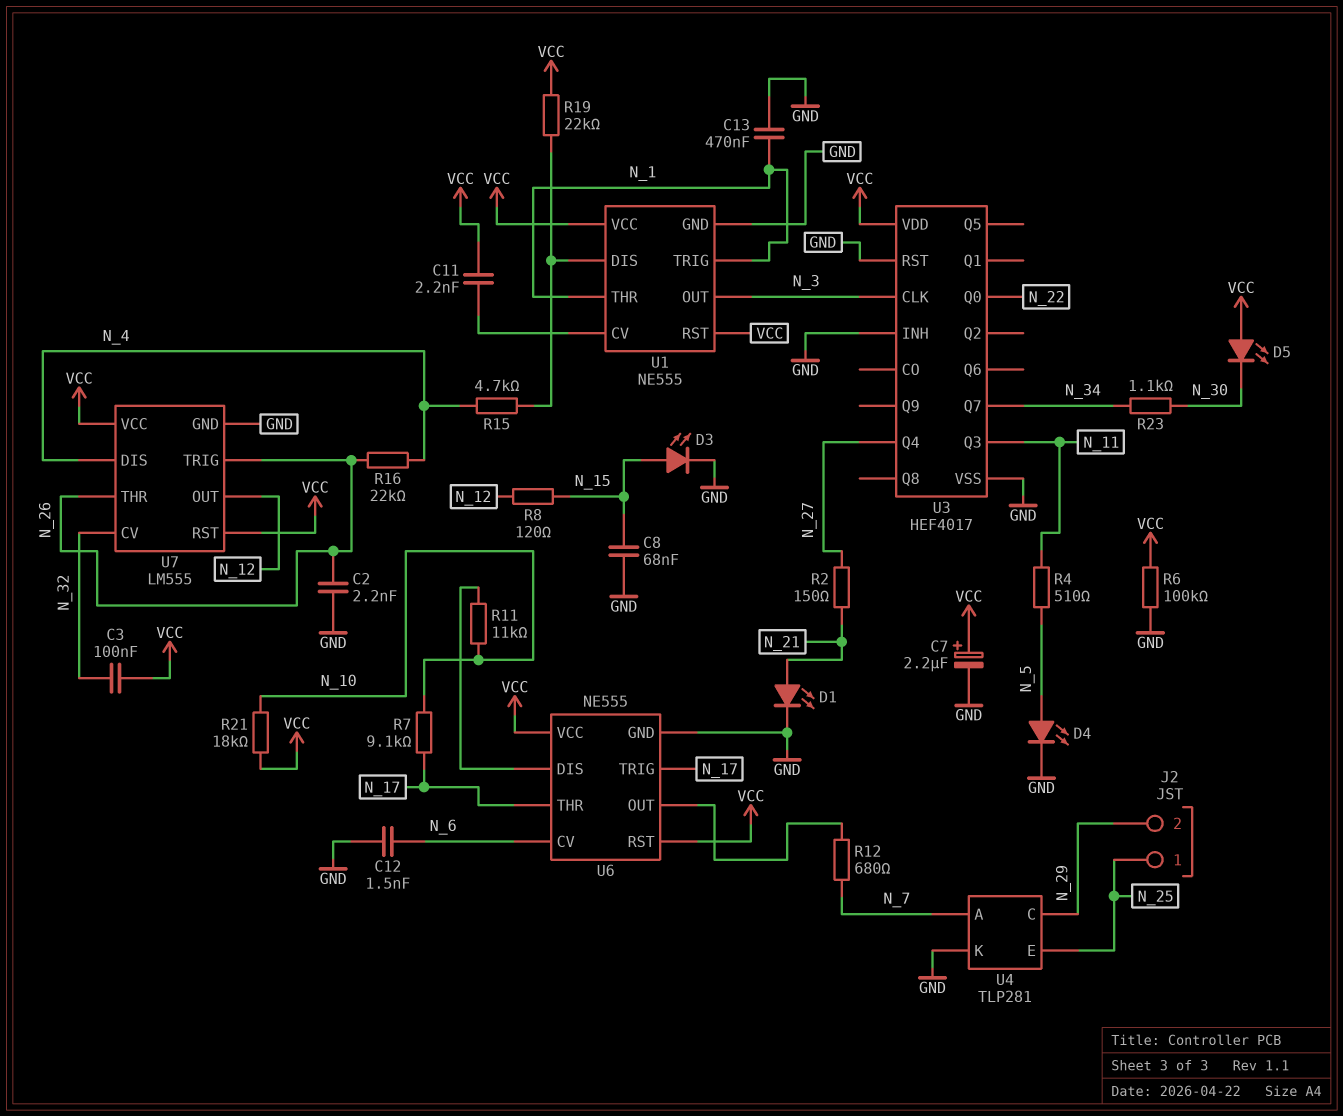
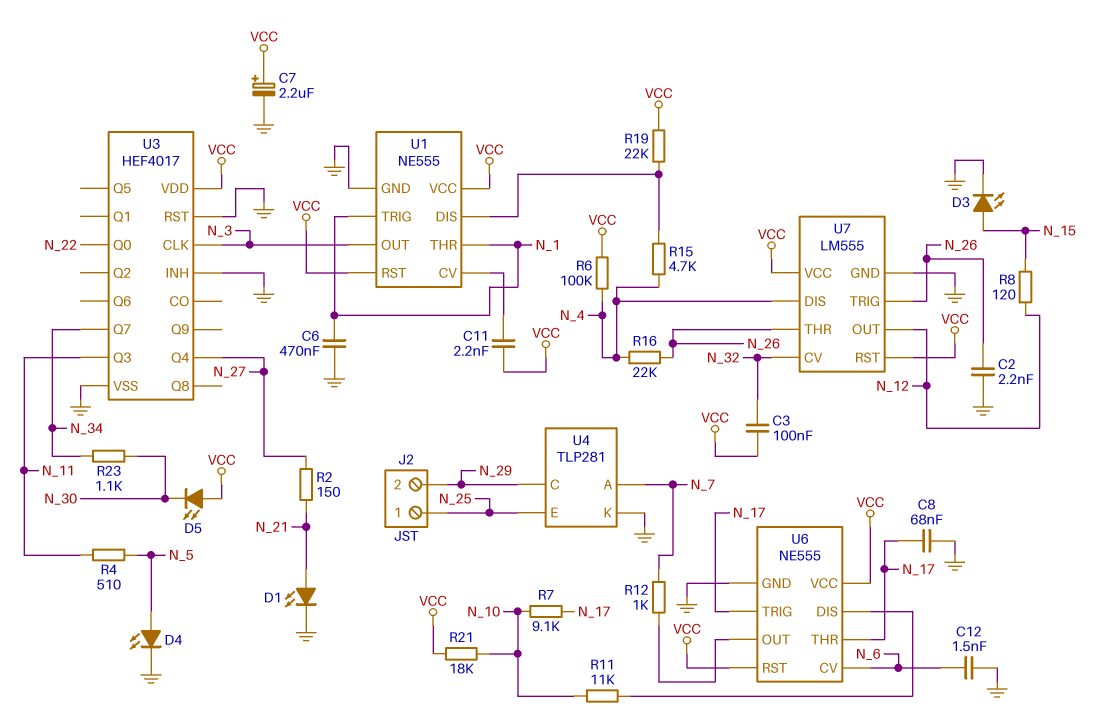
C6: none -> 470nF (GND, N_1)
C8: 68nF (GND, N_15) -> 68nF (GND, N_17)
C13: 470nF (GND, N_1) -> none
R6: 100k (GND, VCC) -> 100k (N_4, VCC)
R12: 680 (N_7, U6/OUT) -> 1k (N_7, U6/OUT)

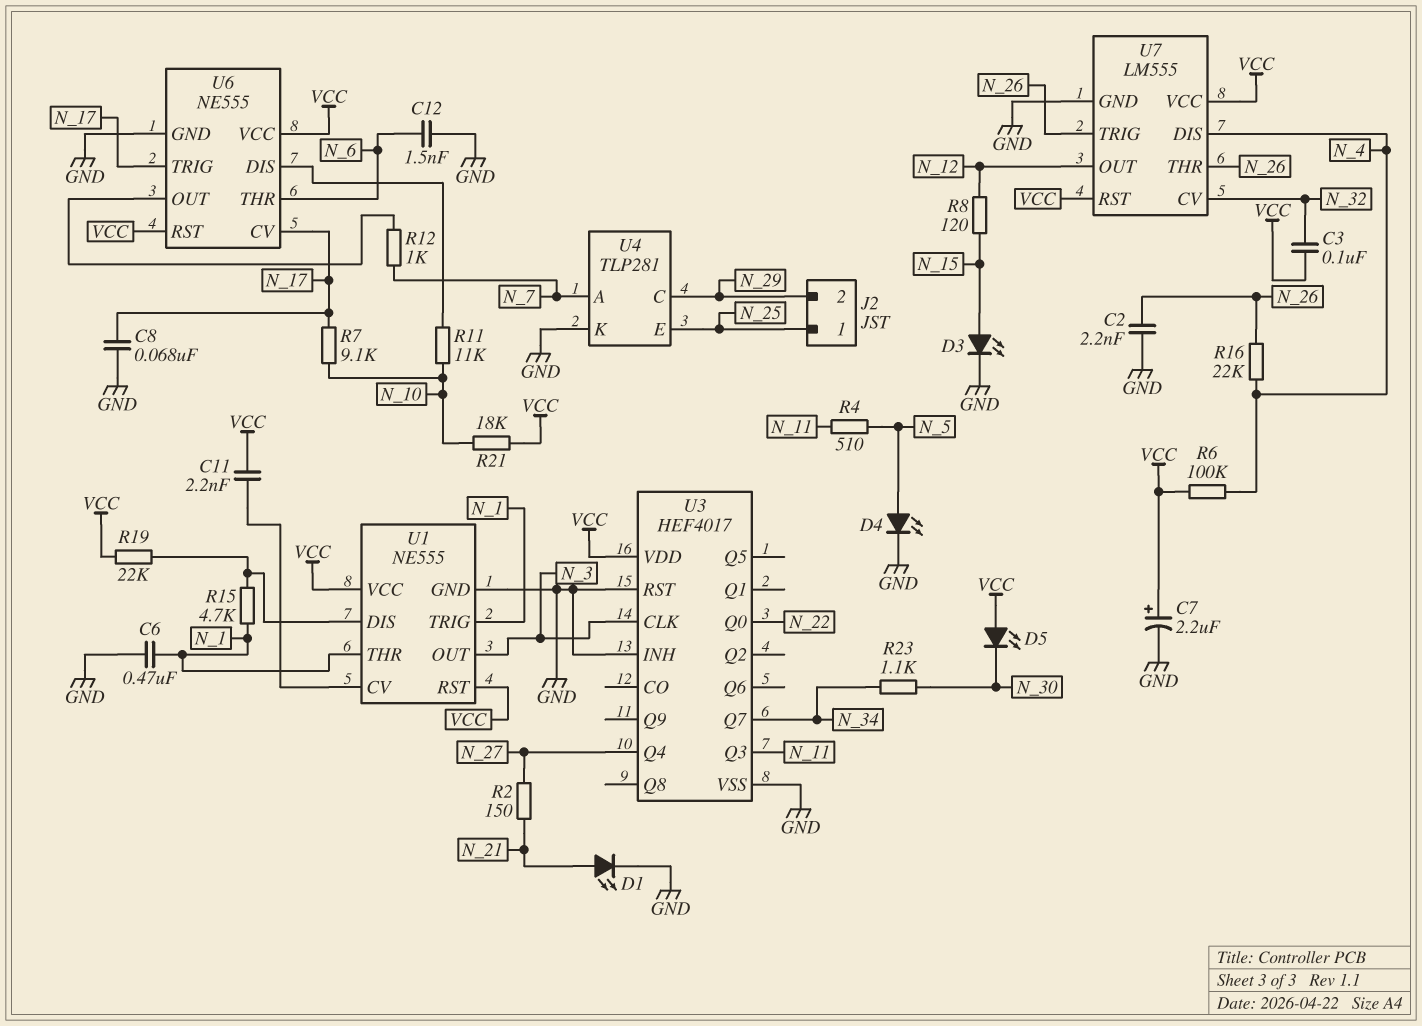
R15: 4.7k (N_4, U1/DIS) -> 4.7k (N_1, U1/DIS)
U6 pin CV: N_6 -> N_17
U6 pin THR: N_17 -> N_6

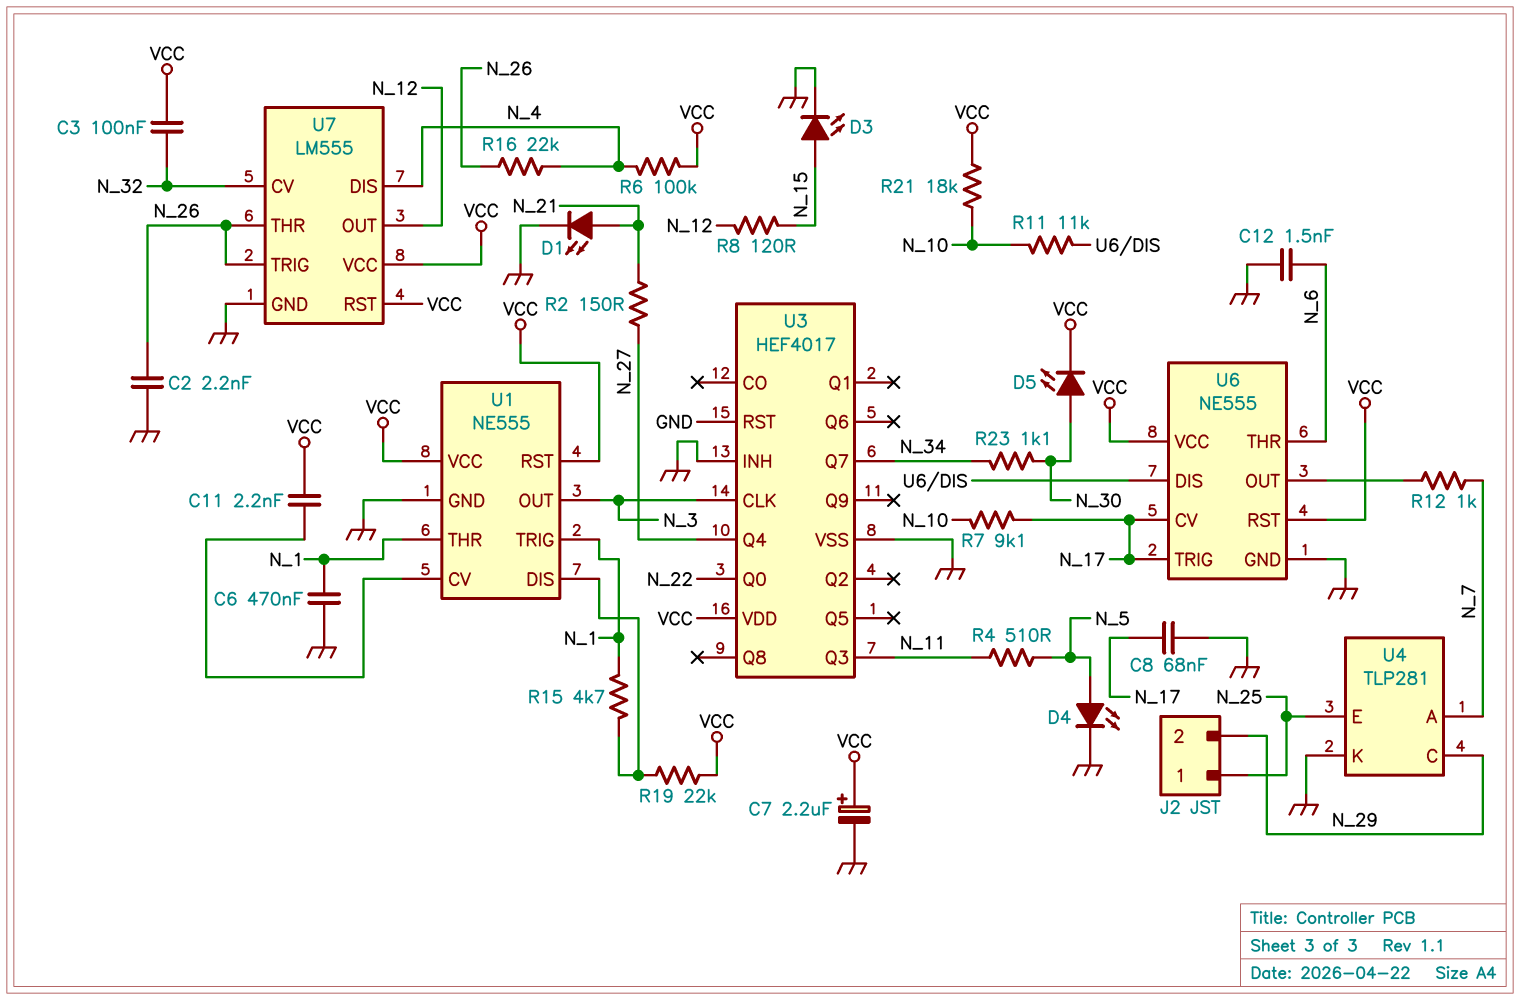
D5: LED (A VCC, K N_30) -> LED (A N_30, K VCC)

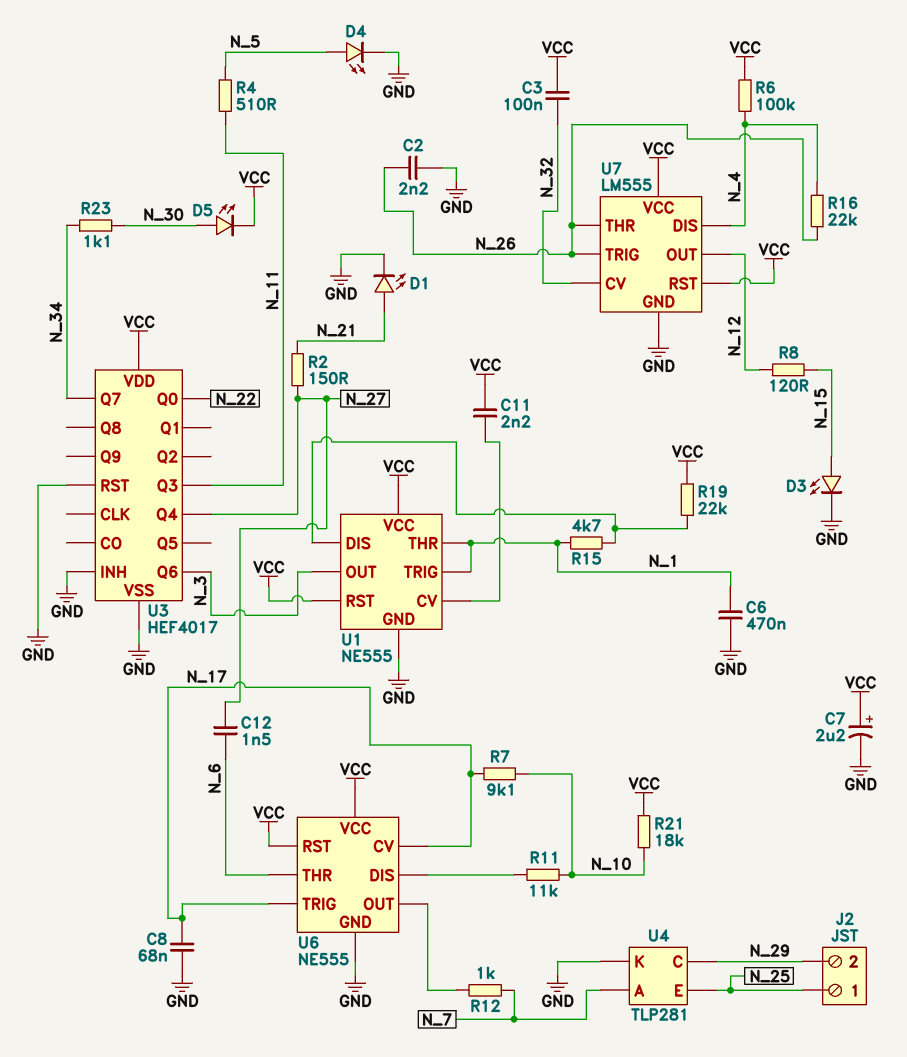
C12: 1.5nF (GND, N_6) -> 1.5nF (N_6, N_27)
U3 pin CLK: N_3 -> none
U3 pin Q6: none -> N_3

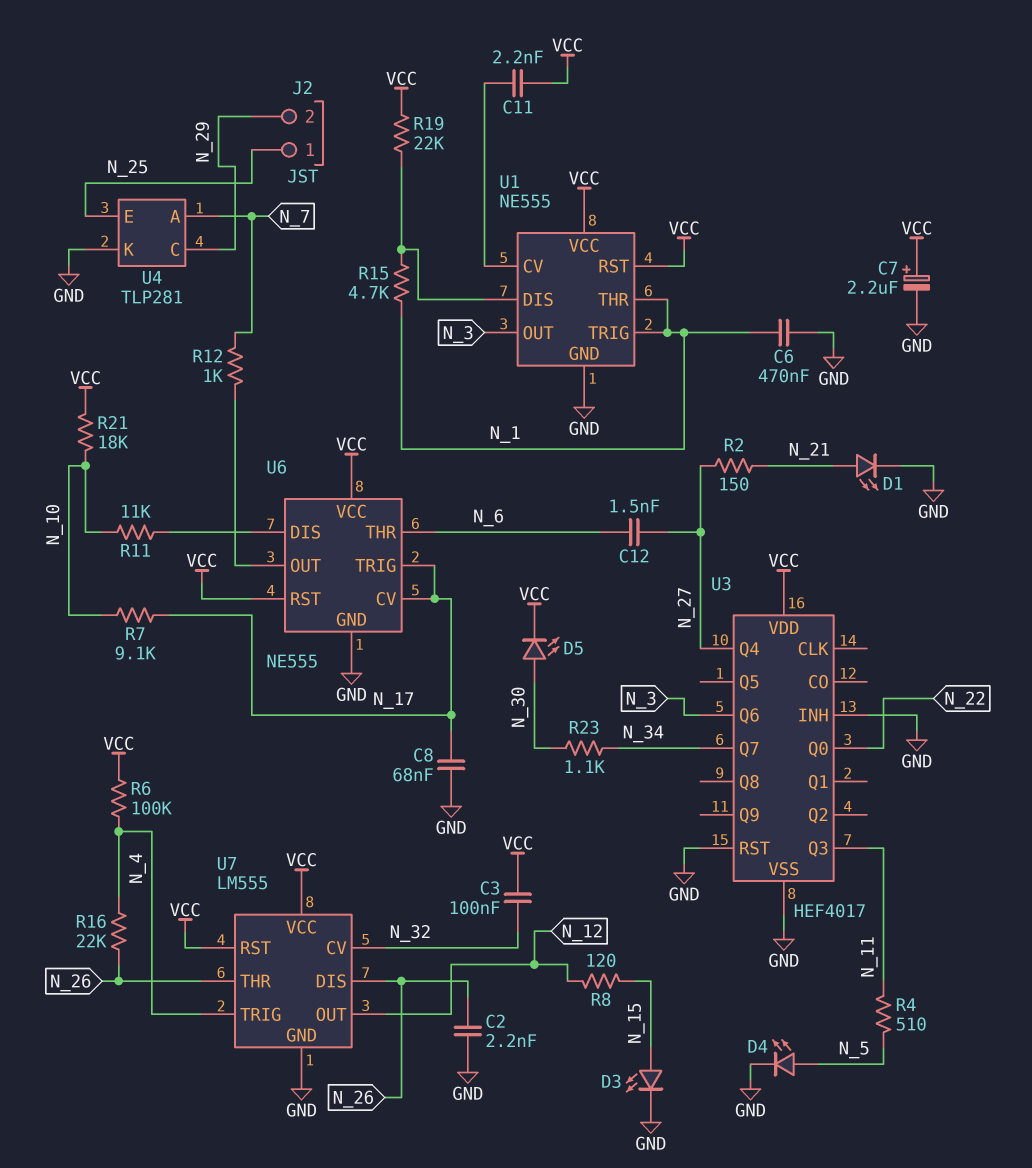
U7 pin DIS: N_4 -> N_26
U7 pin TRIG: N_26 -> N_4

